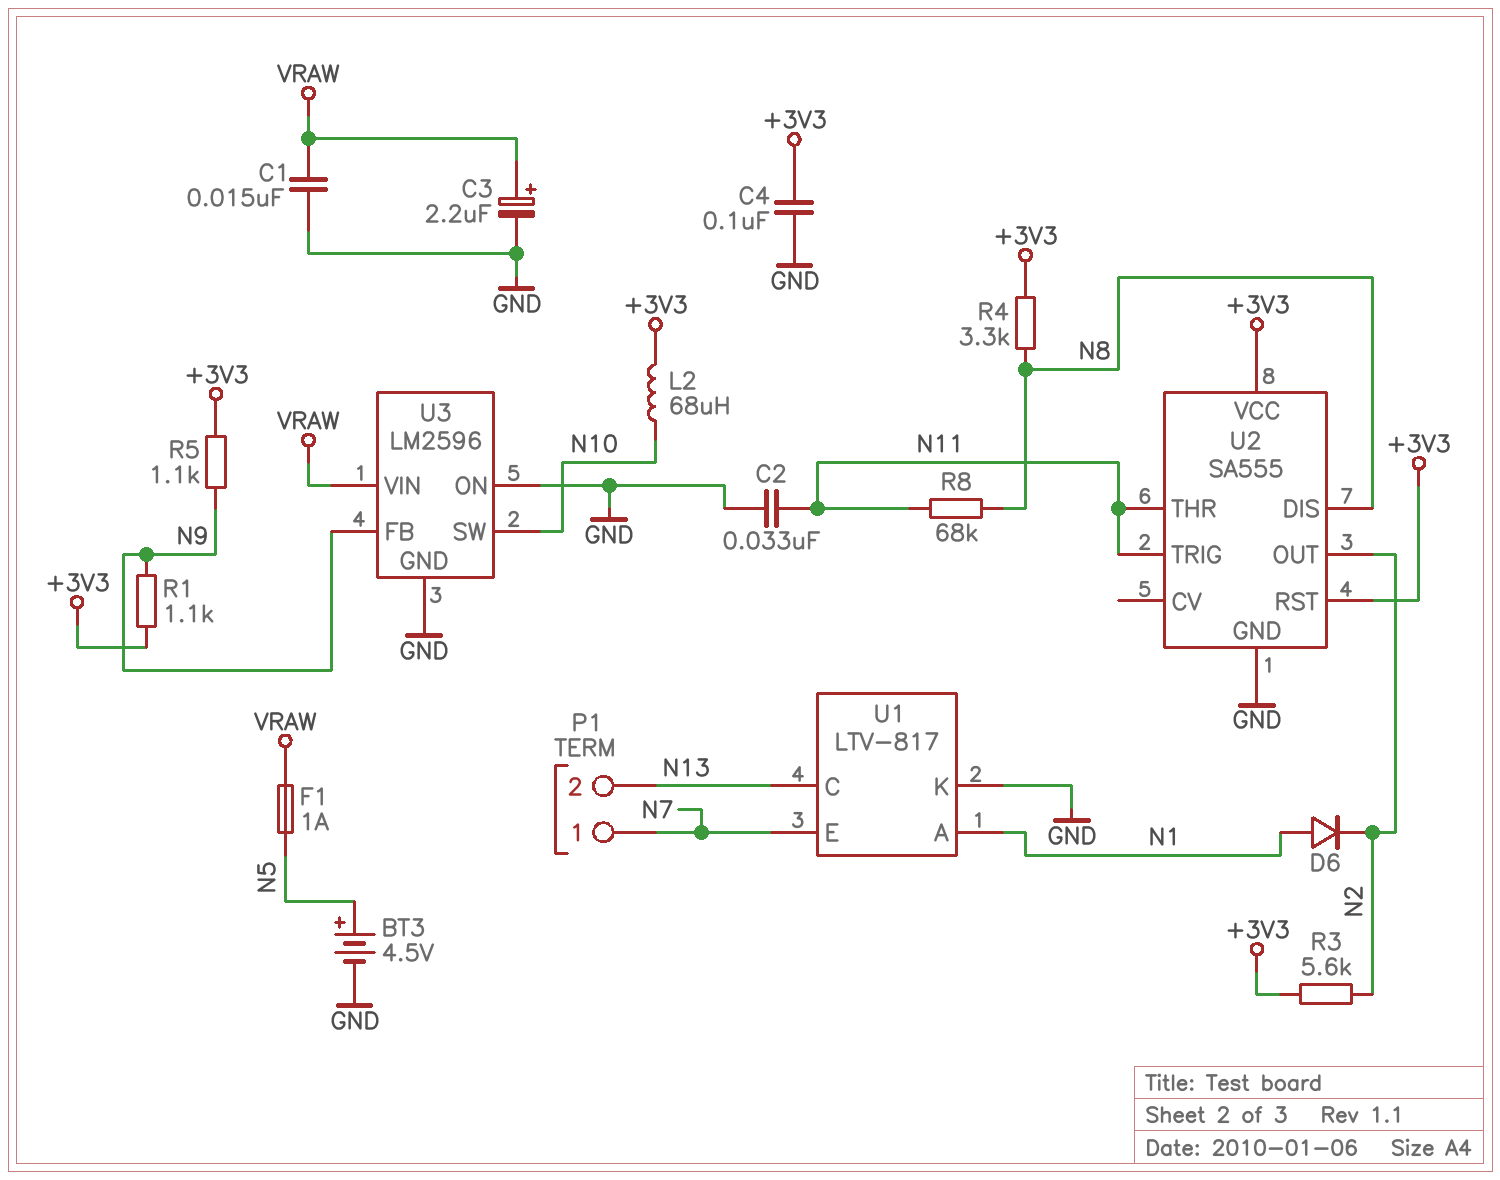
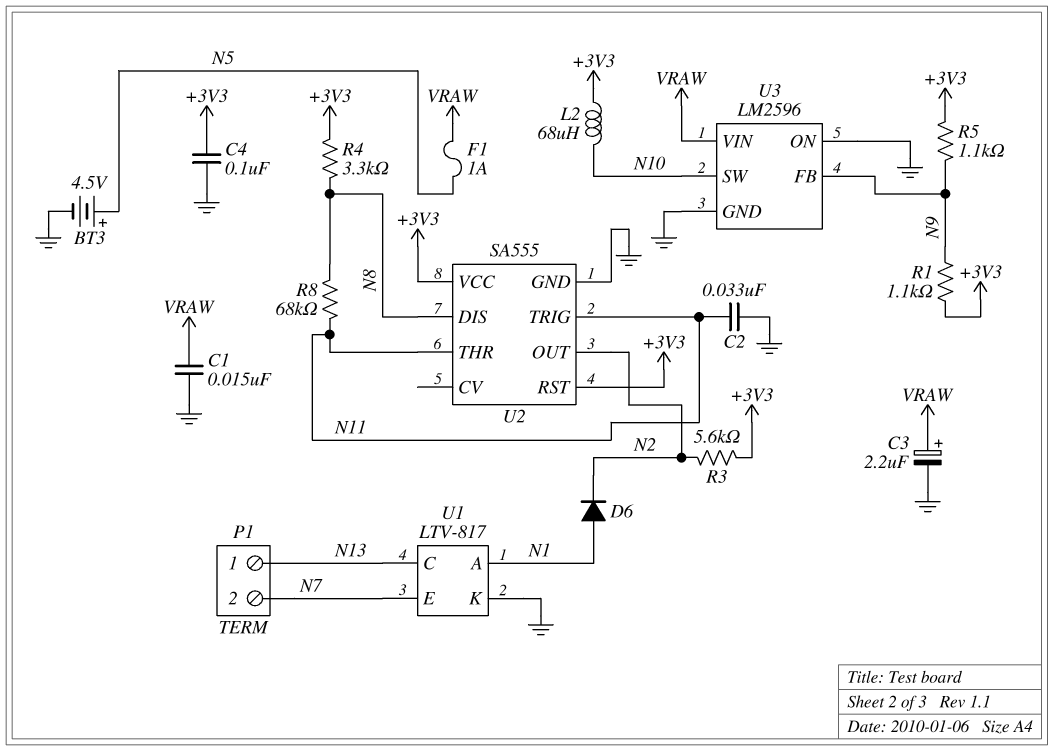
P1 pin 1: N7 -> N13
P1 pin 2: N13 -> N7

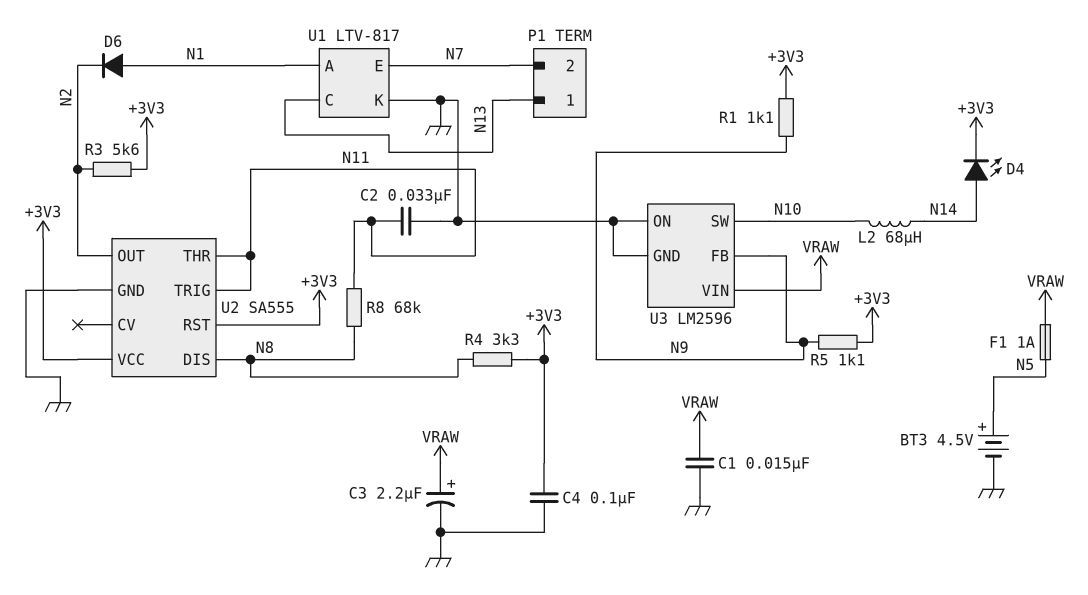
D4: none -> LED (A N14, K +3V3)
L2: 68uH (+3V3, N10) -> 68uH (N10, N14)

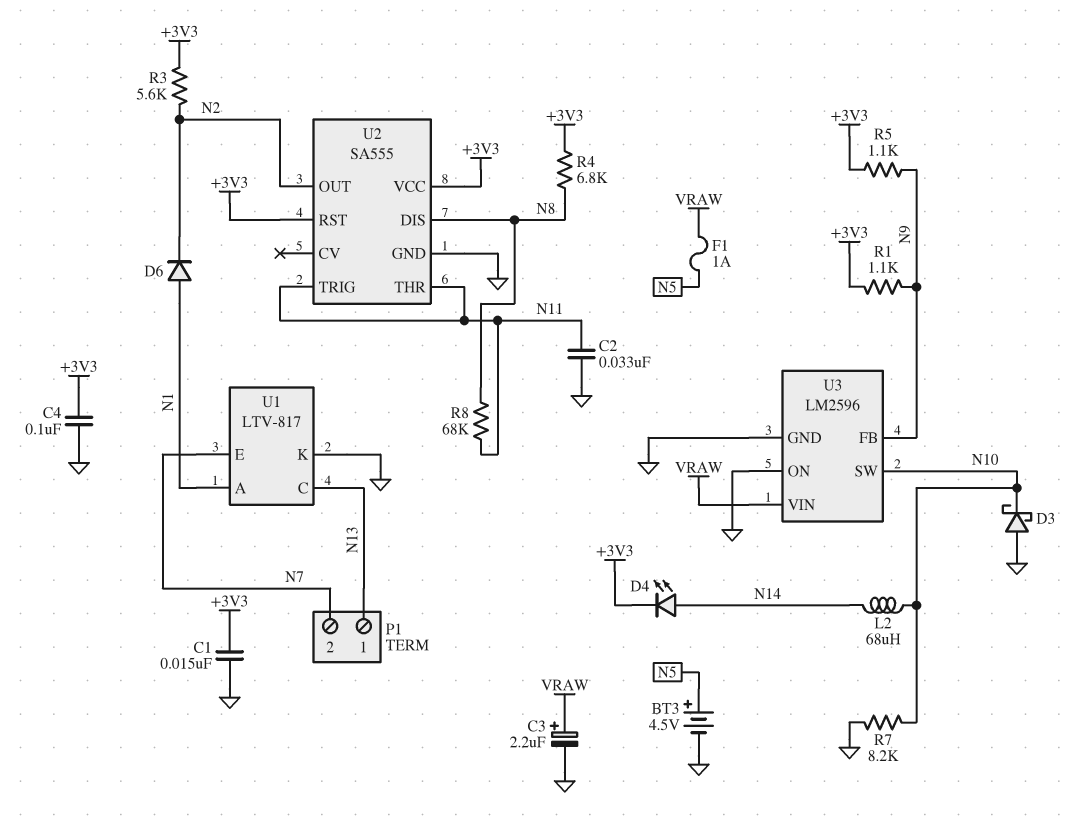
C1: 15nF (GND, VRAW) -> 15nF (+3V3, GND)
D3: none -> schottky (A GND, K N10)
R4: 3.3k (+3V3, N8) -> 6.8k (+3V3, N8)
R7: none -> 8.2k (GND, N10)

